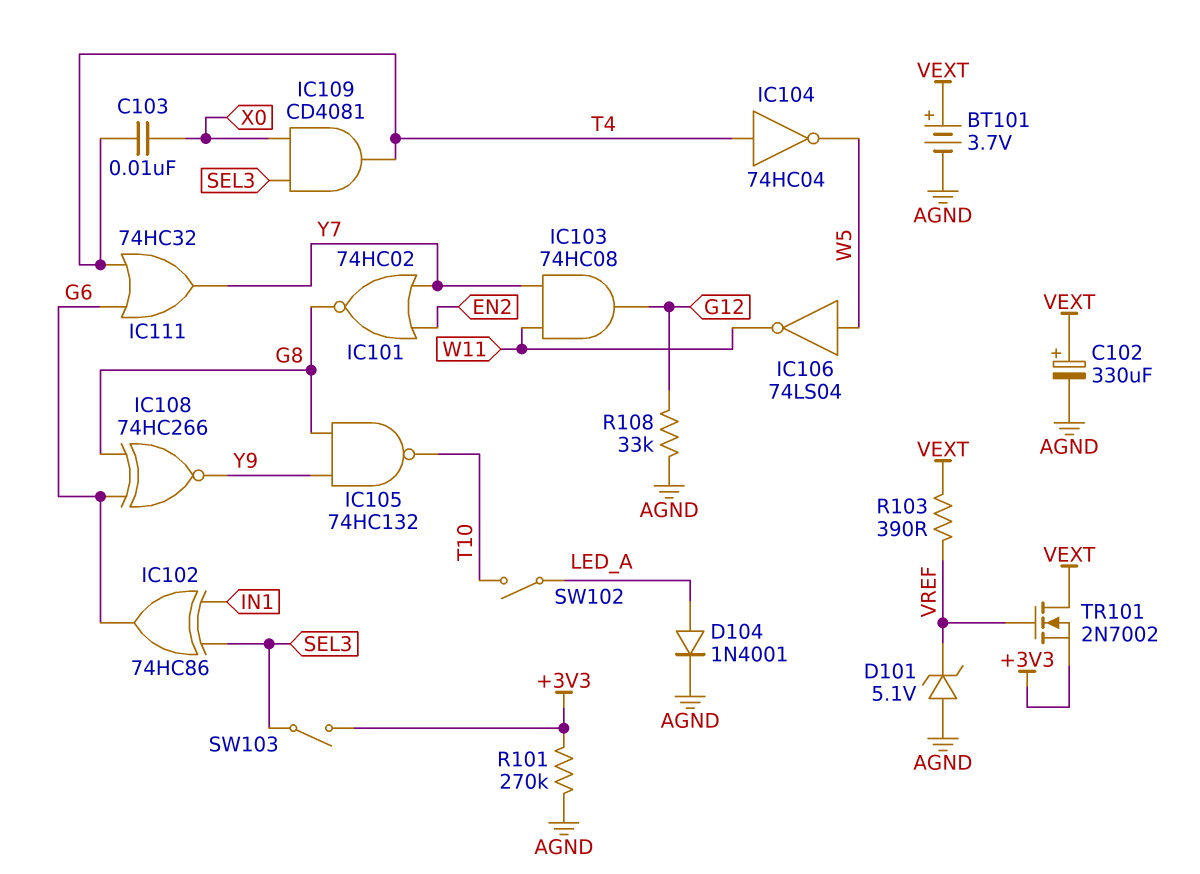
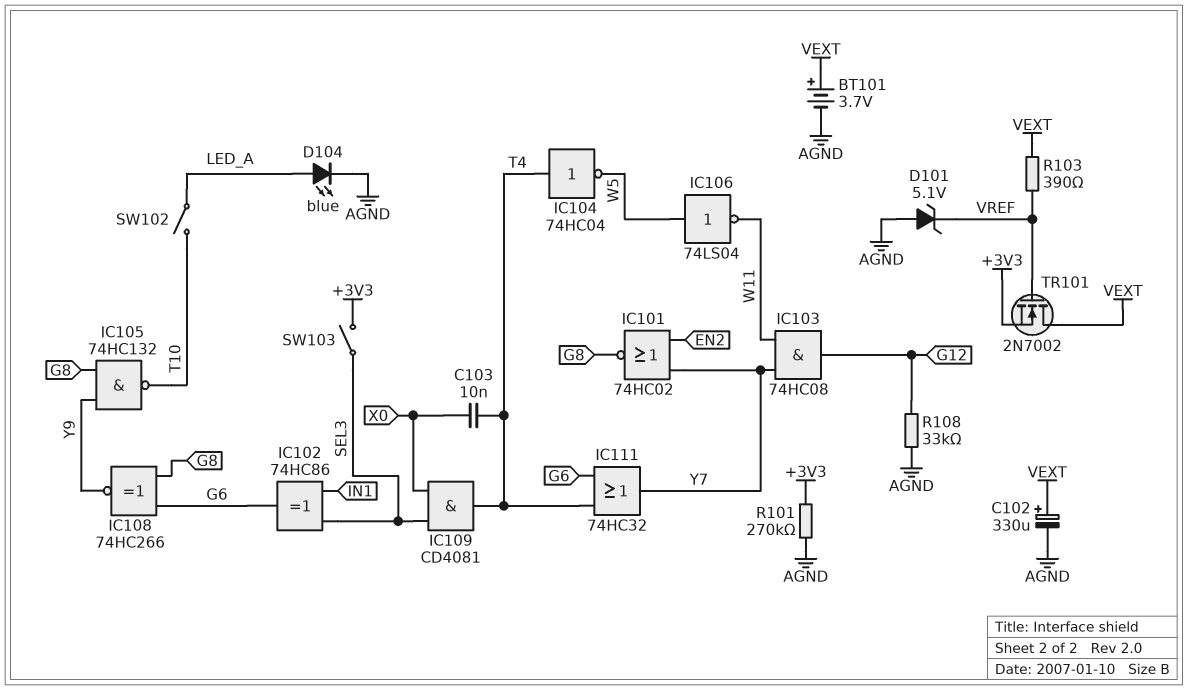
D104: diode 1N4001 (A LED_A, K AGND) -> LED blue (A LED_A, K AGND)

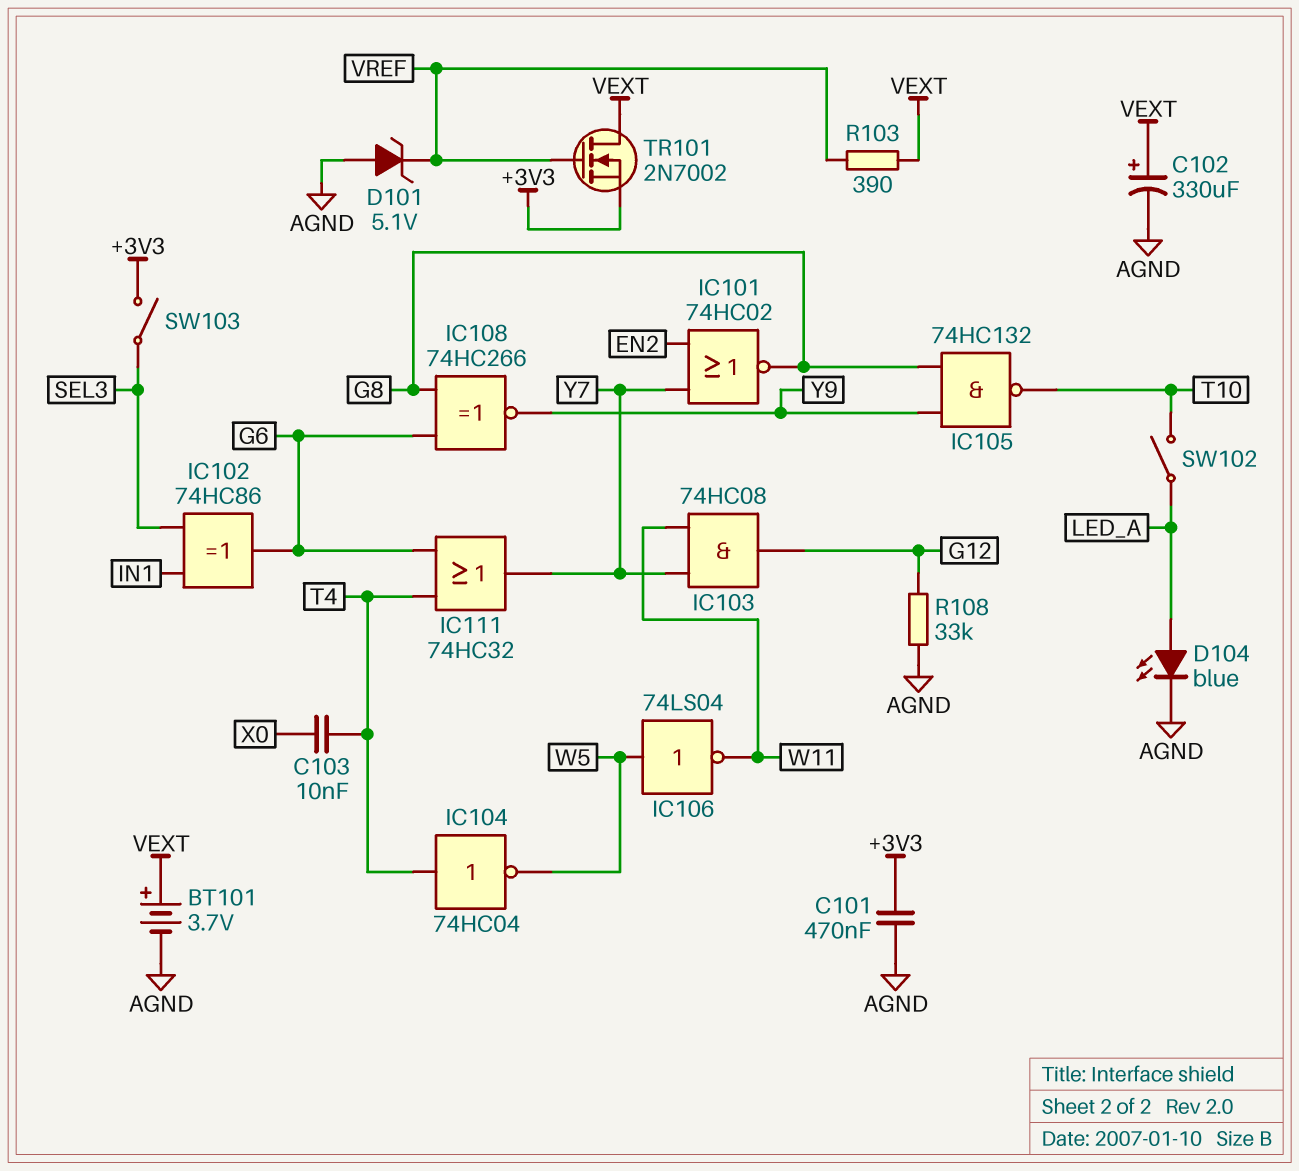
C101: none -> 470nF (+3V3, AGND)
IC109: AND CD4081 (in SEL3, in X0, out T4) -> none
R101: 270k (+3V3, AGND) -> none

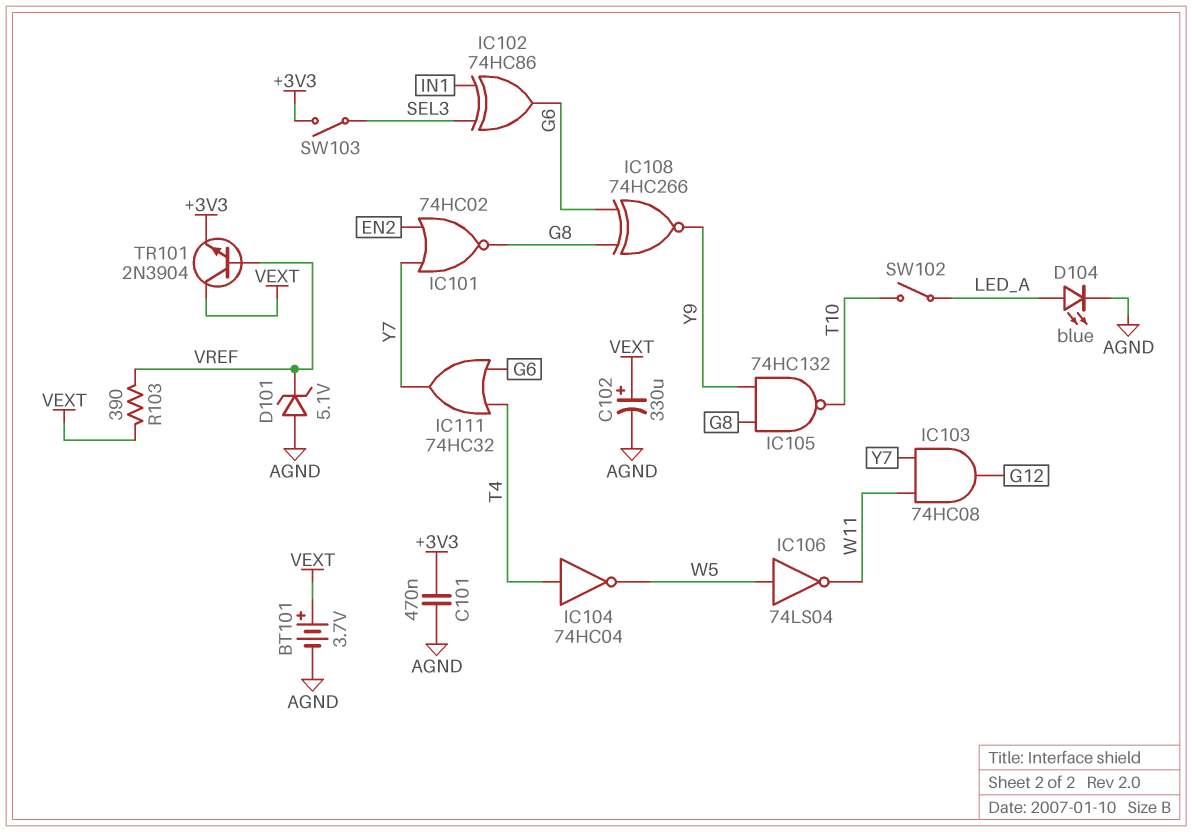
C103: 10nF (T4, X0) -> none
R108: 33k (AGND, G12) -> none
TR101: NMOS 2N7002 (G VREF, D VEXT, S +3V3) -> NPN 2N3904 (B VREF, C VEXT, E +3V3)

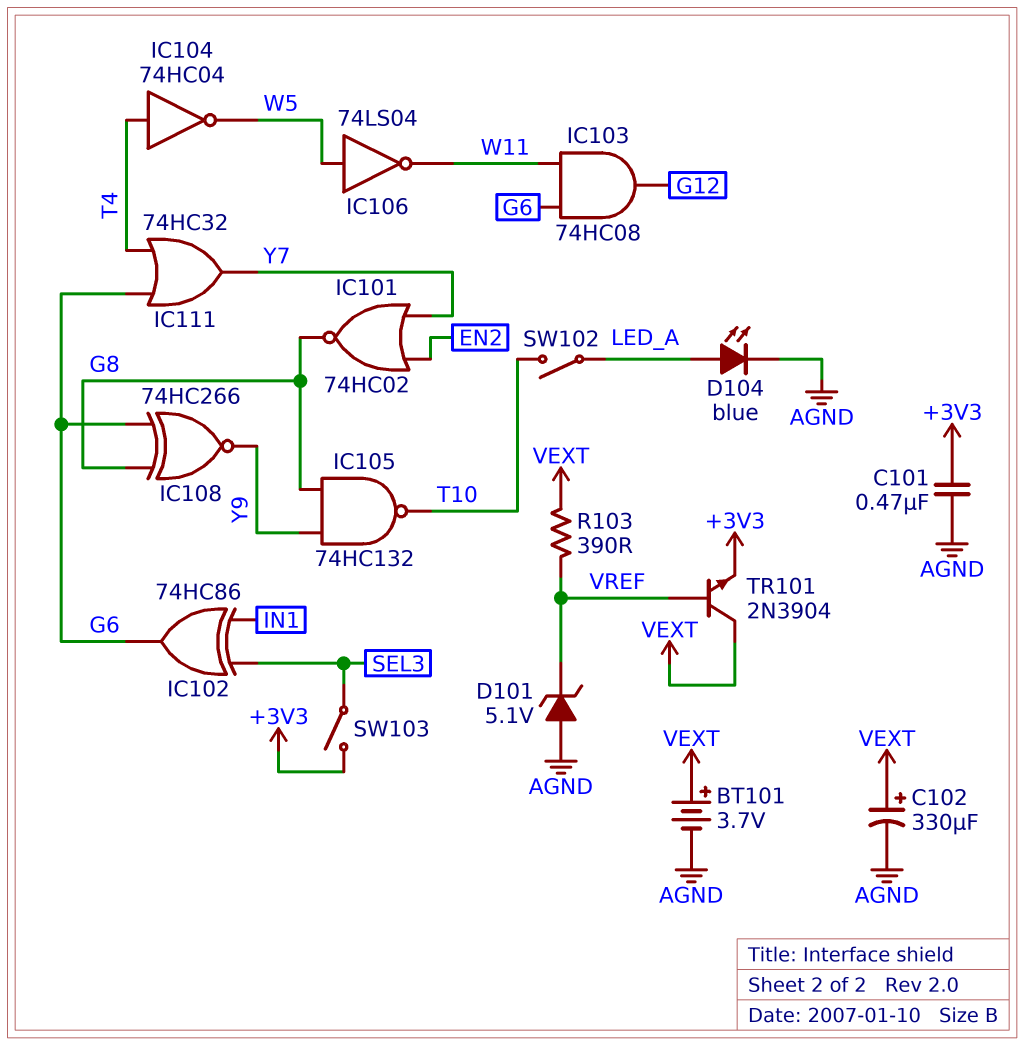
IC103: AND 74HC08 (in W11, in Y7, out G12) -> AND 74HC08 (in G6, in W11, out G12)

